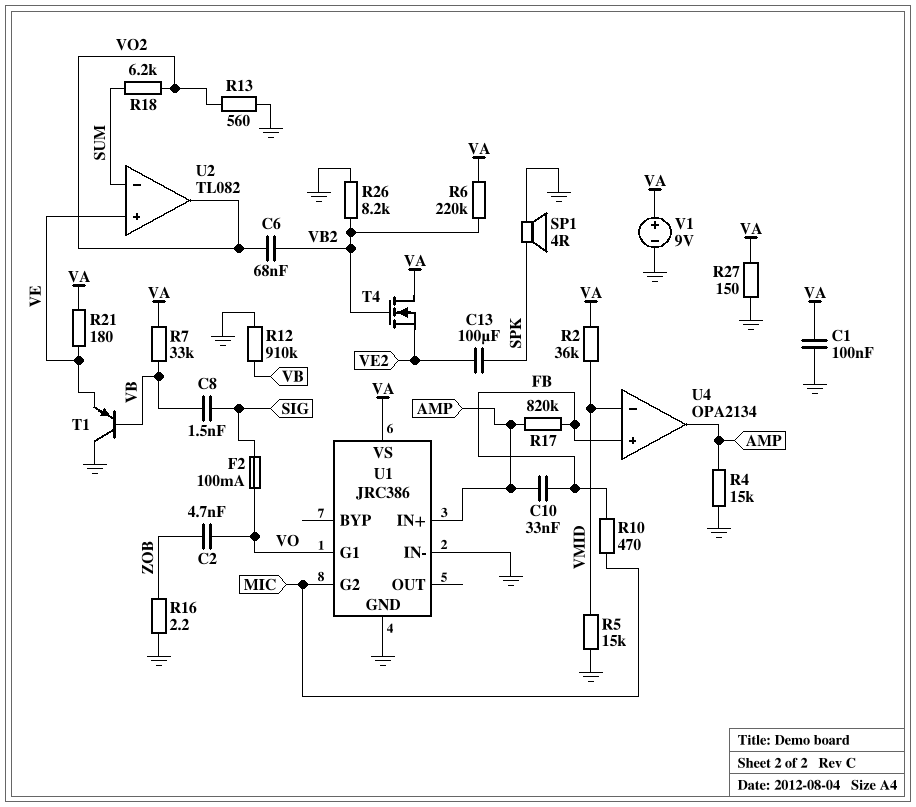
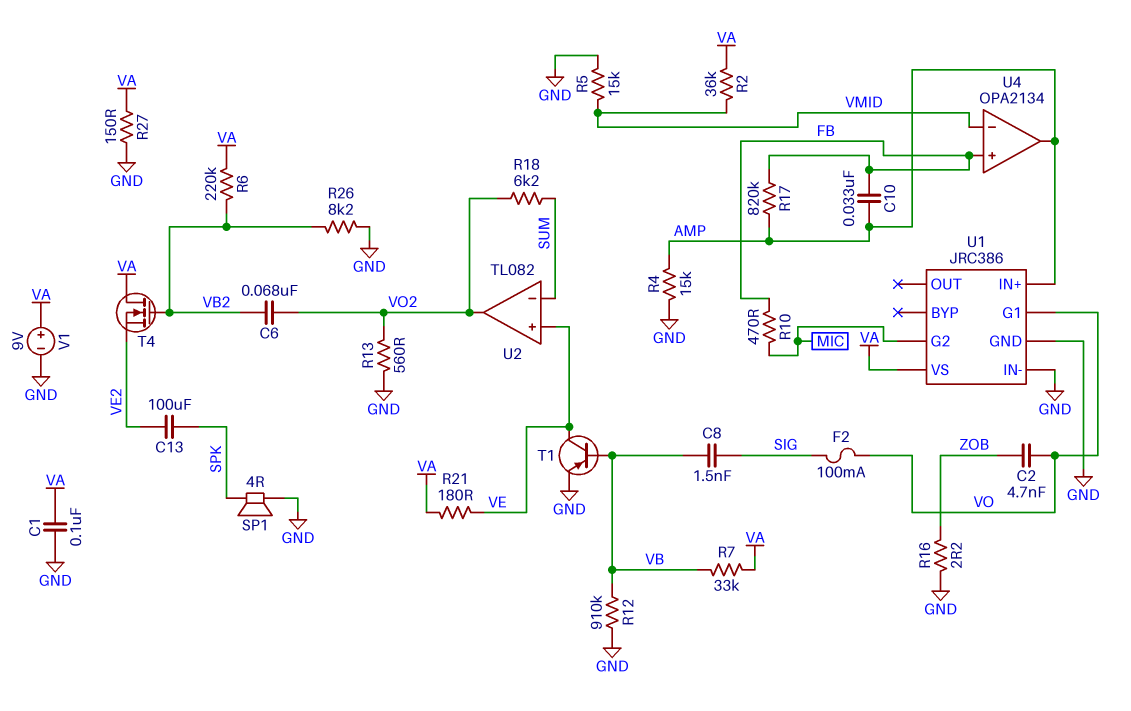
T1: PNP (B VB, C GND, E VE) -> PNP (B VB, C VE, E GND)

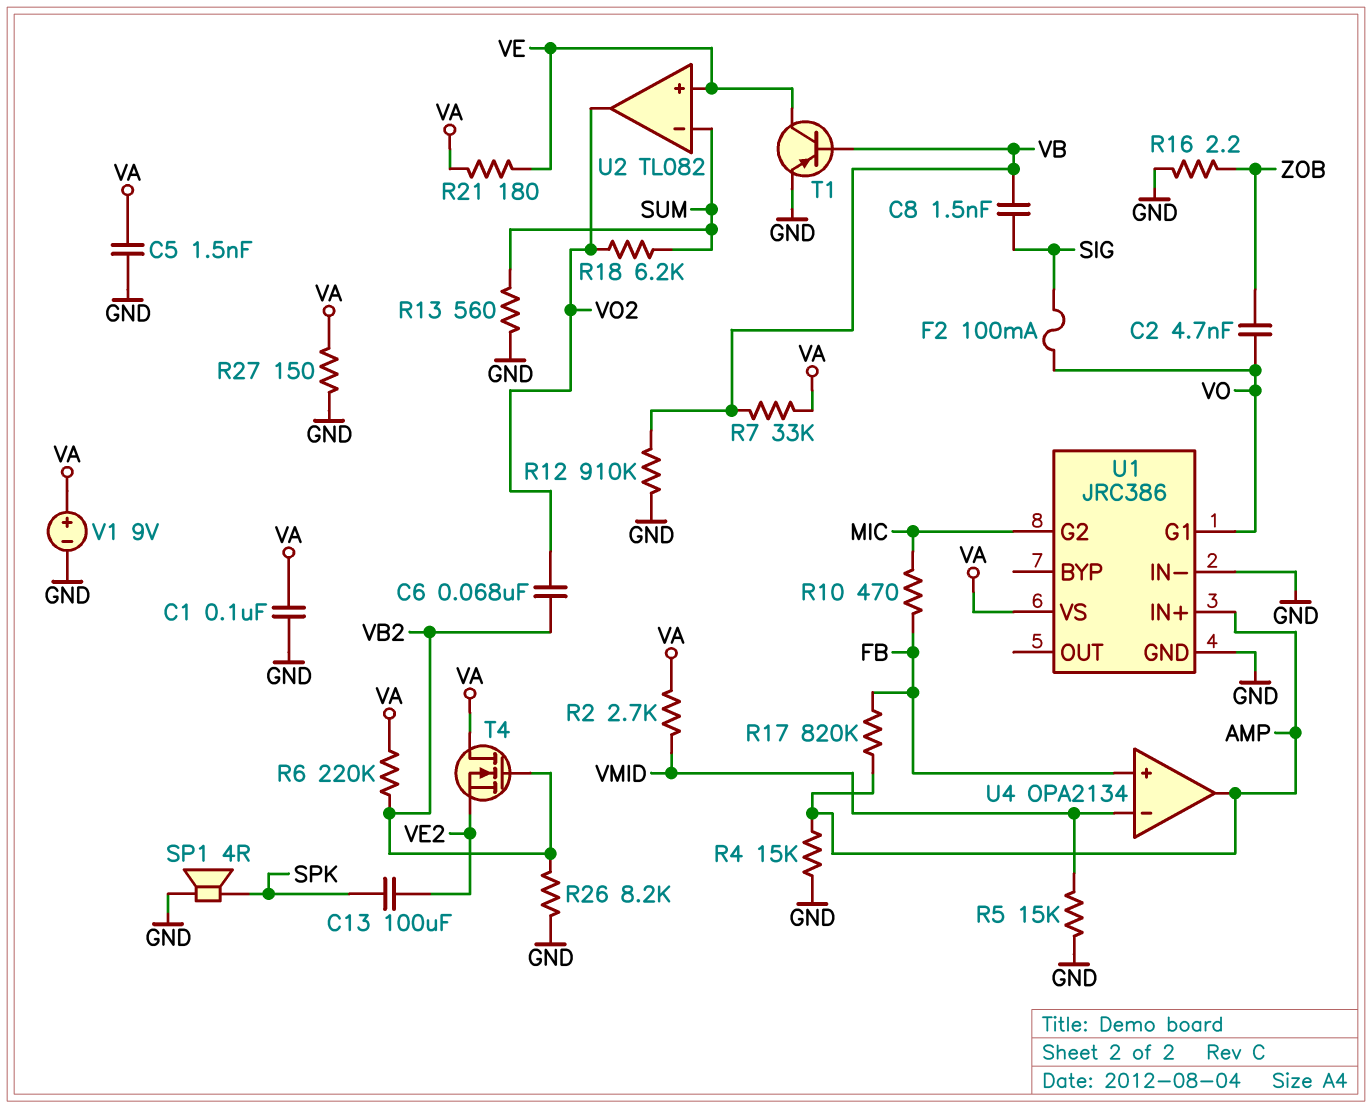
C5: none -> 1.5nF (GND, VA)
C10: 33nF (AMP, FB) -> none
R2: 36k (VA, VMID) -> 2.7k (VA, VMID)
R13: 560 (GND, VO2) -> 560 (GND, SUM)

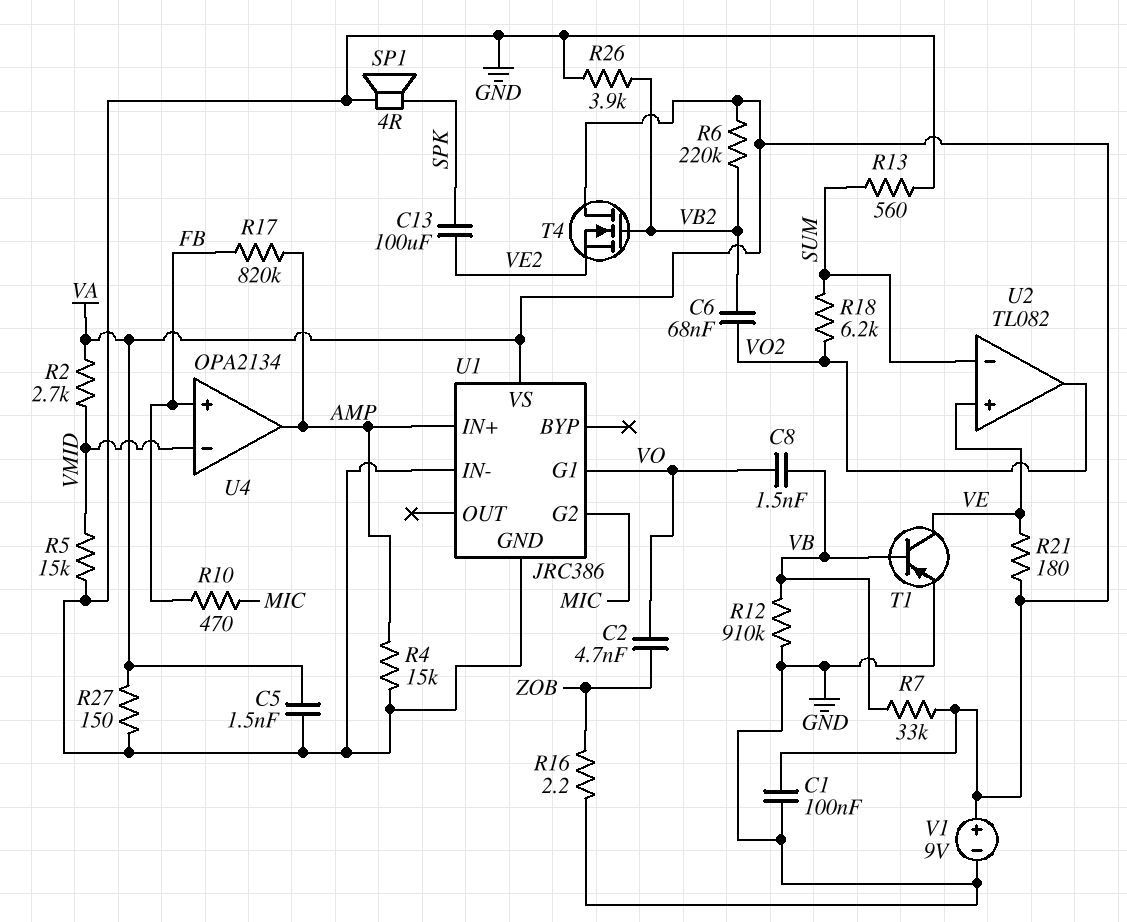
C8: 1.5nF (SIG, VB) -> 1.5nF (VB, VO)
F2: 100mA (SIG, VO) -> none
R26: 8.2k (GND, VB2) -> 3.9k (GND, VB2)

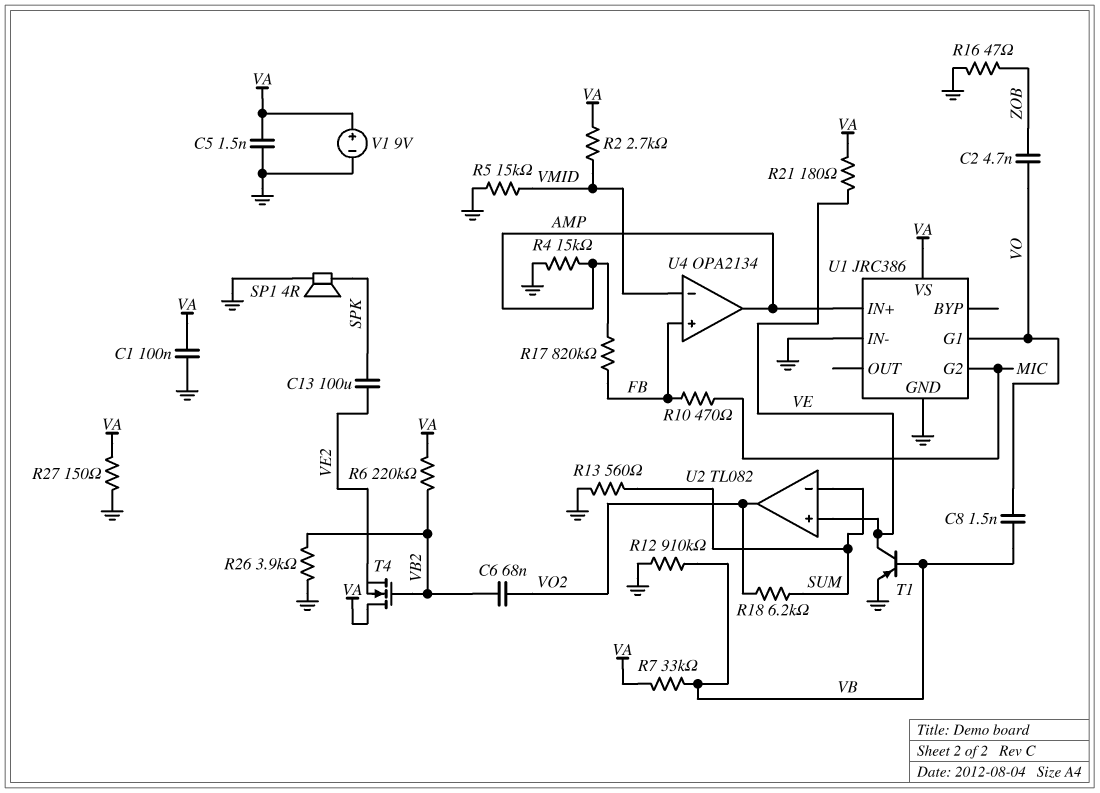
R16: 2.2 (GND, ZOB) -> 47 (GND, ZOB)

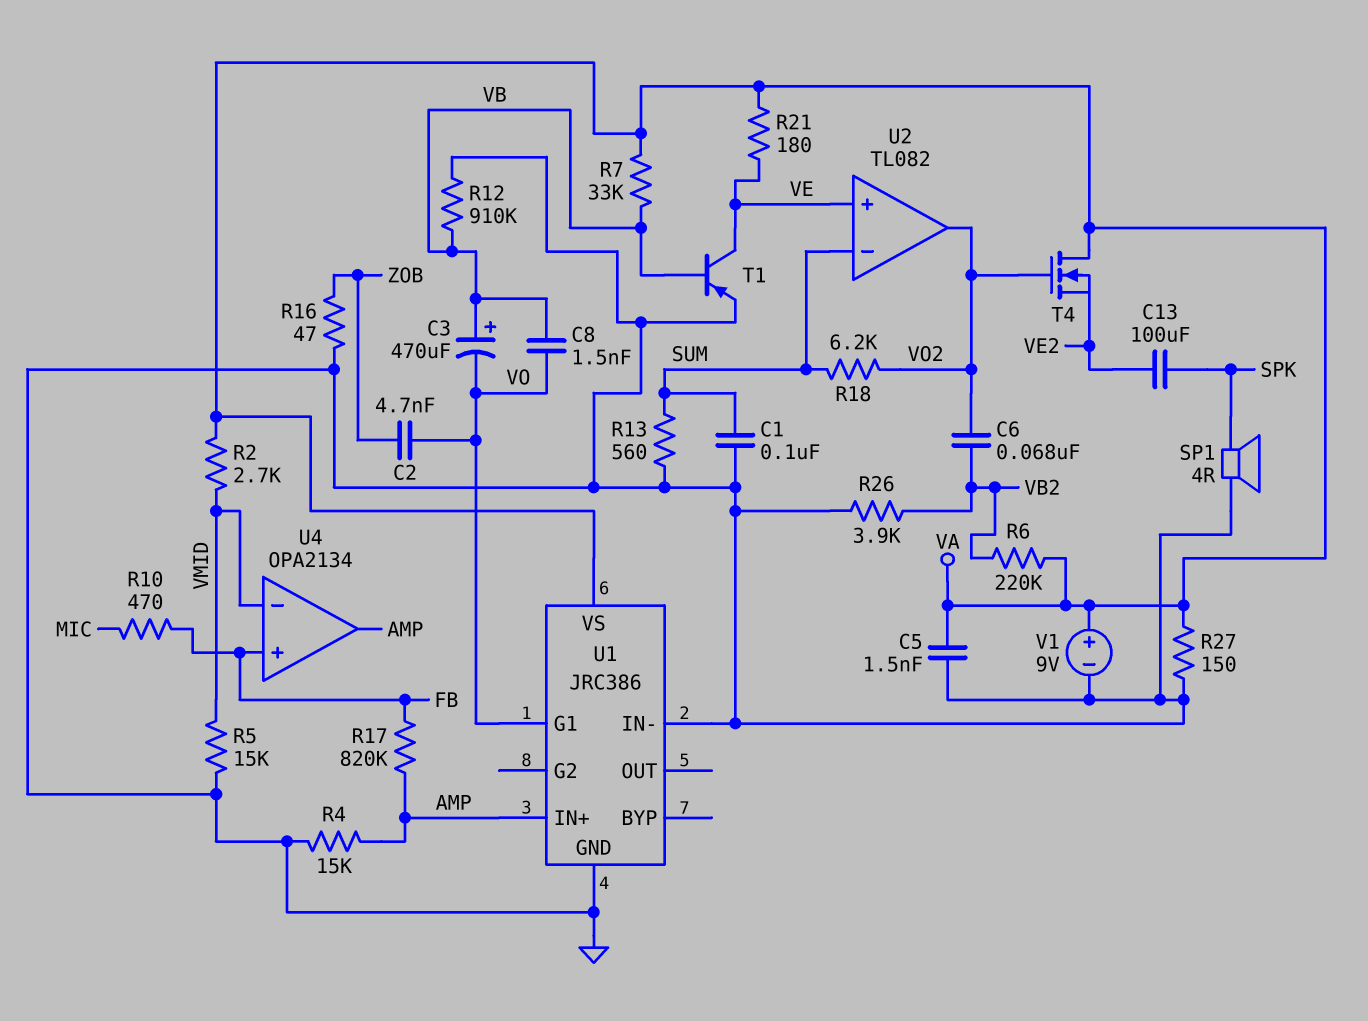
C1: 100nF (GND, VA) -> 100nF (GND, SUM)
C3: none -> 470uF (plus VB, minus VO)
T4: NMOS (G VB2, D VA, S VE2) -> NMOS (G VO2, D VA, S VE2)
U1 pin G2: MIC -> none

